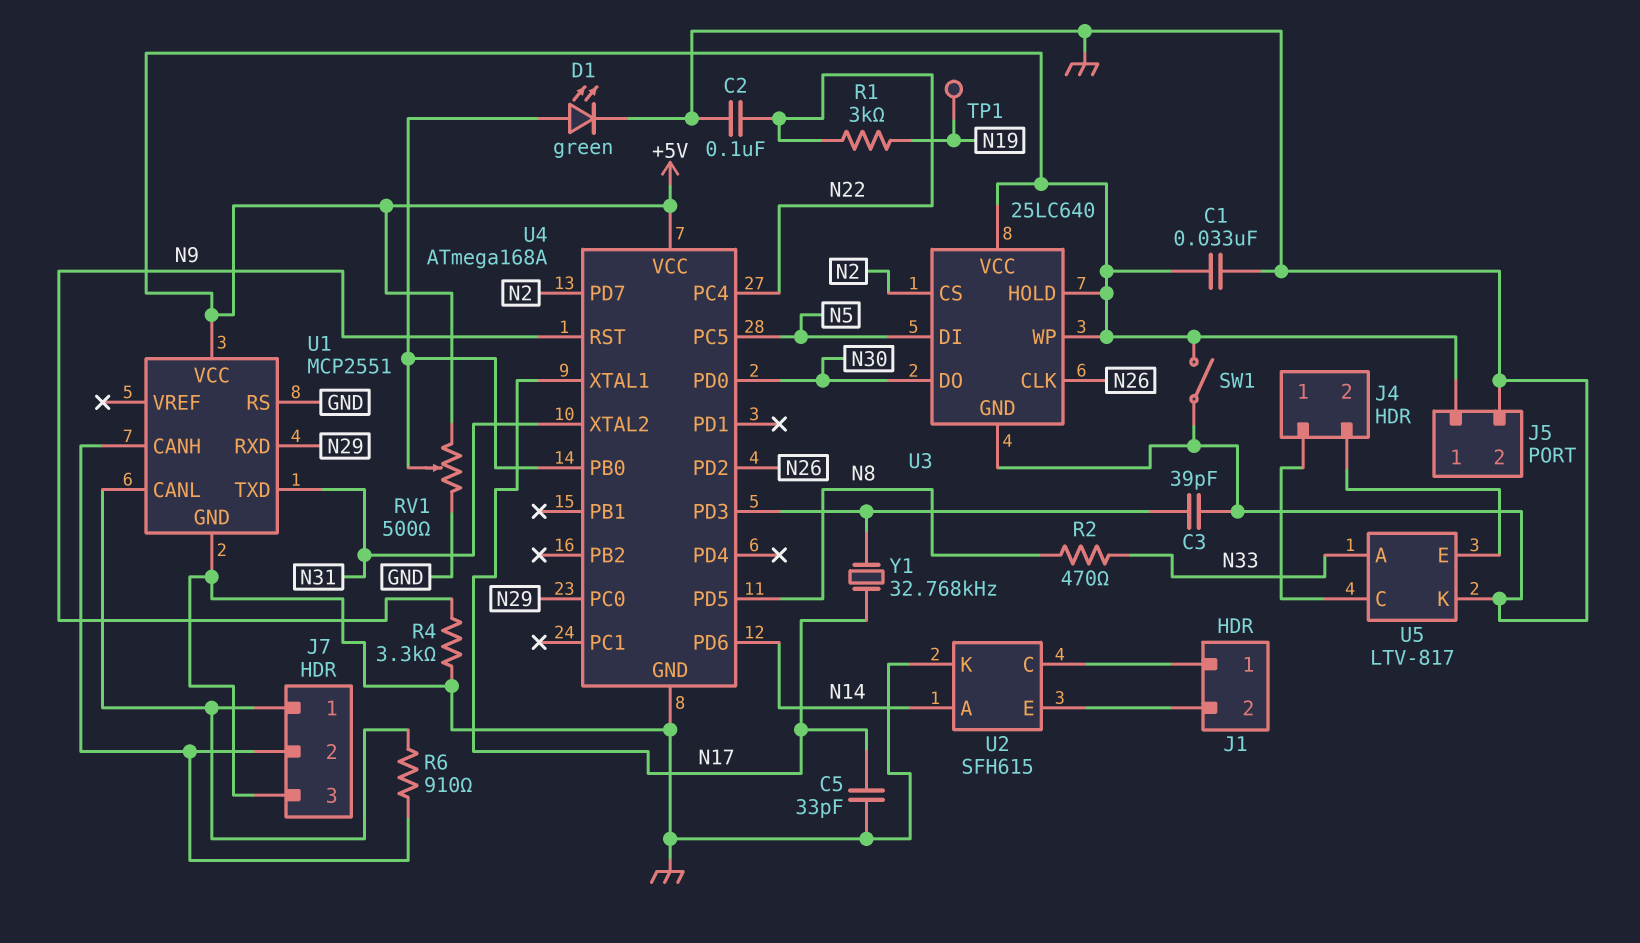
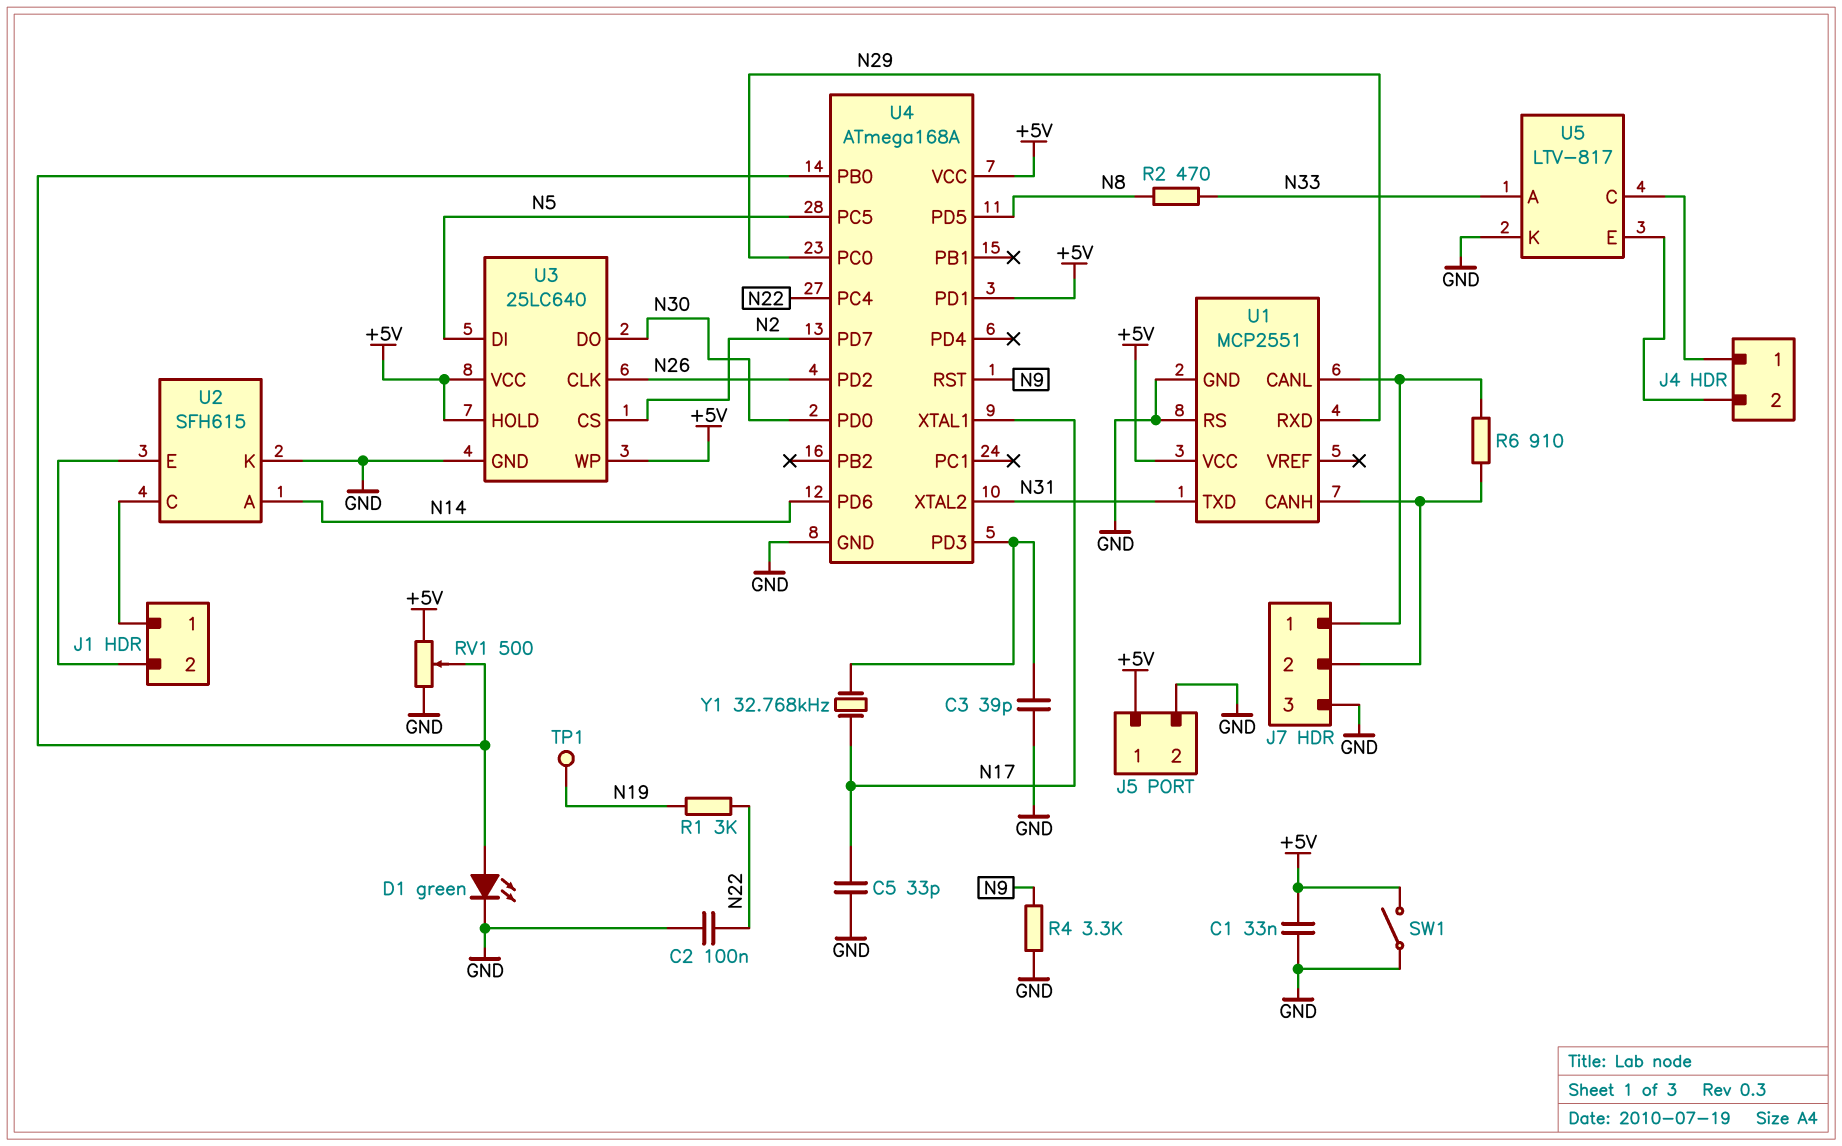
U4 pin PD1: none -> +5V

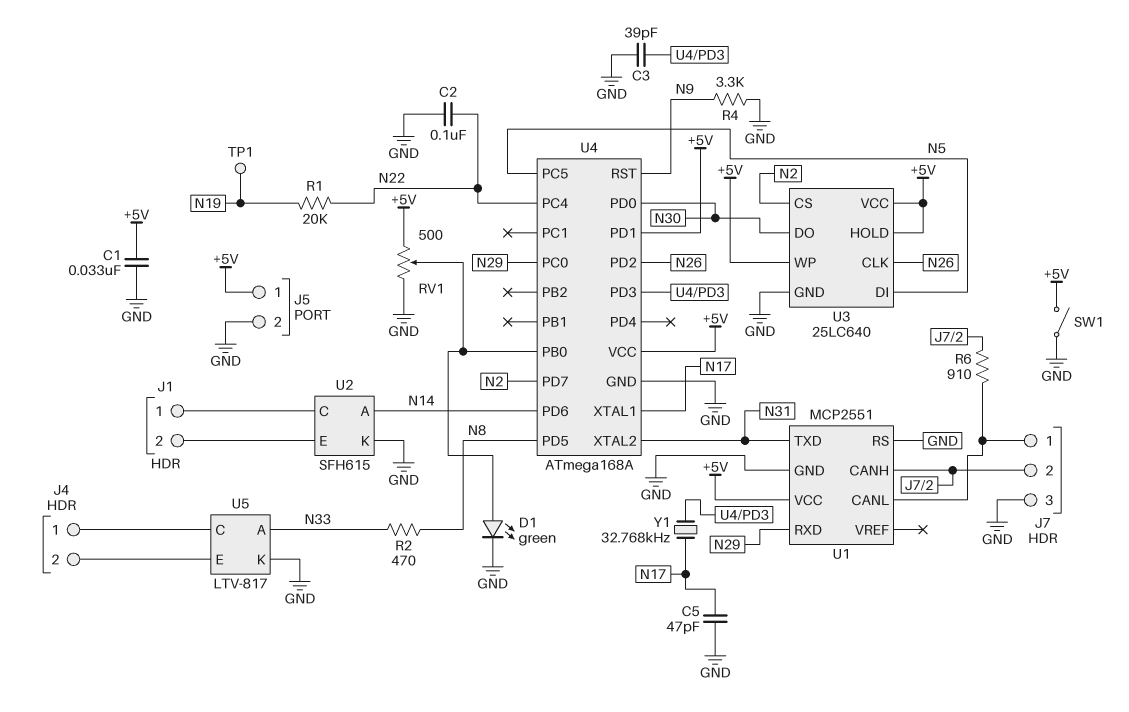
C5: 33pF (GND, N17) -> 47pF (GND, N17)
R1: 3k (N19, N22) -> 20k (N19, N22)

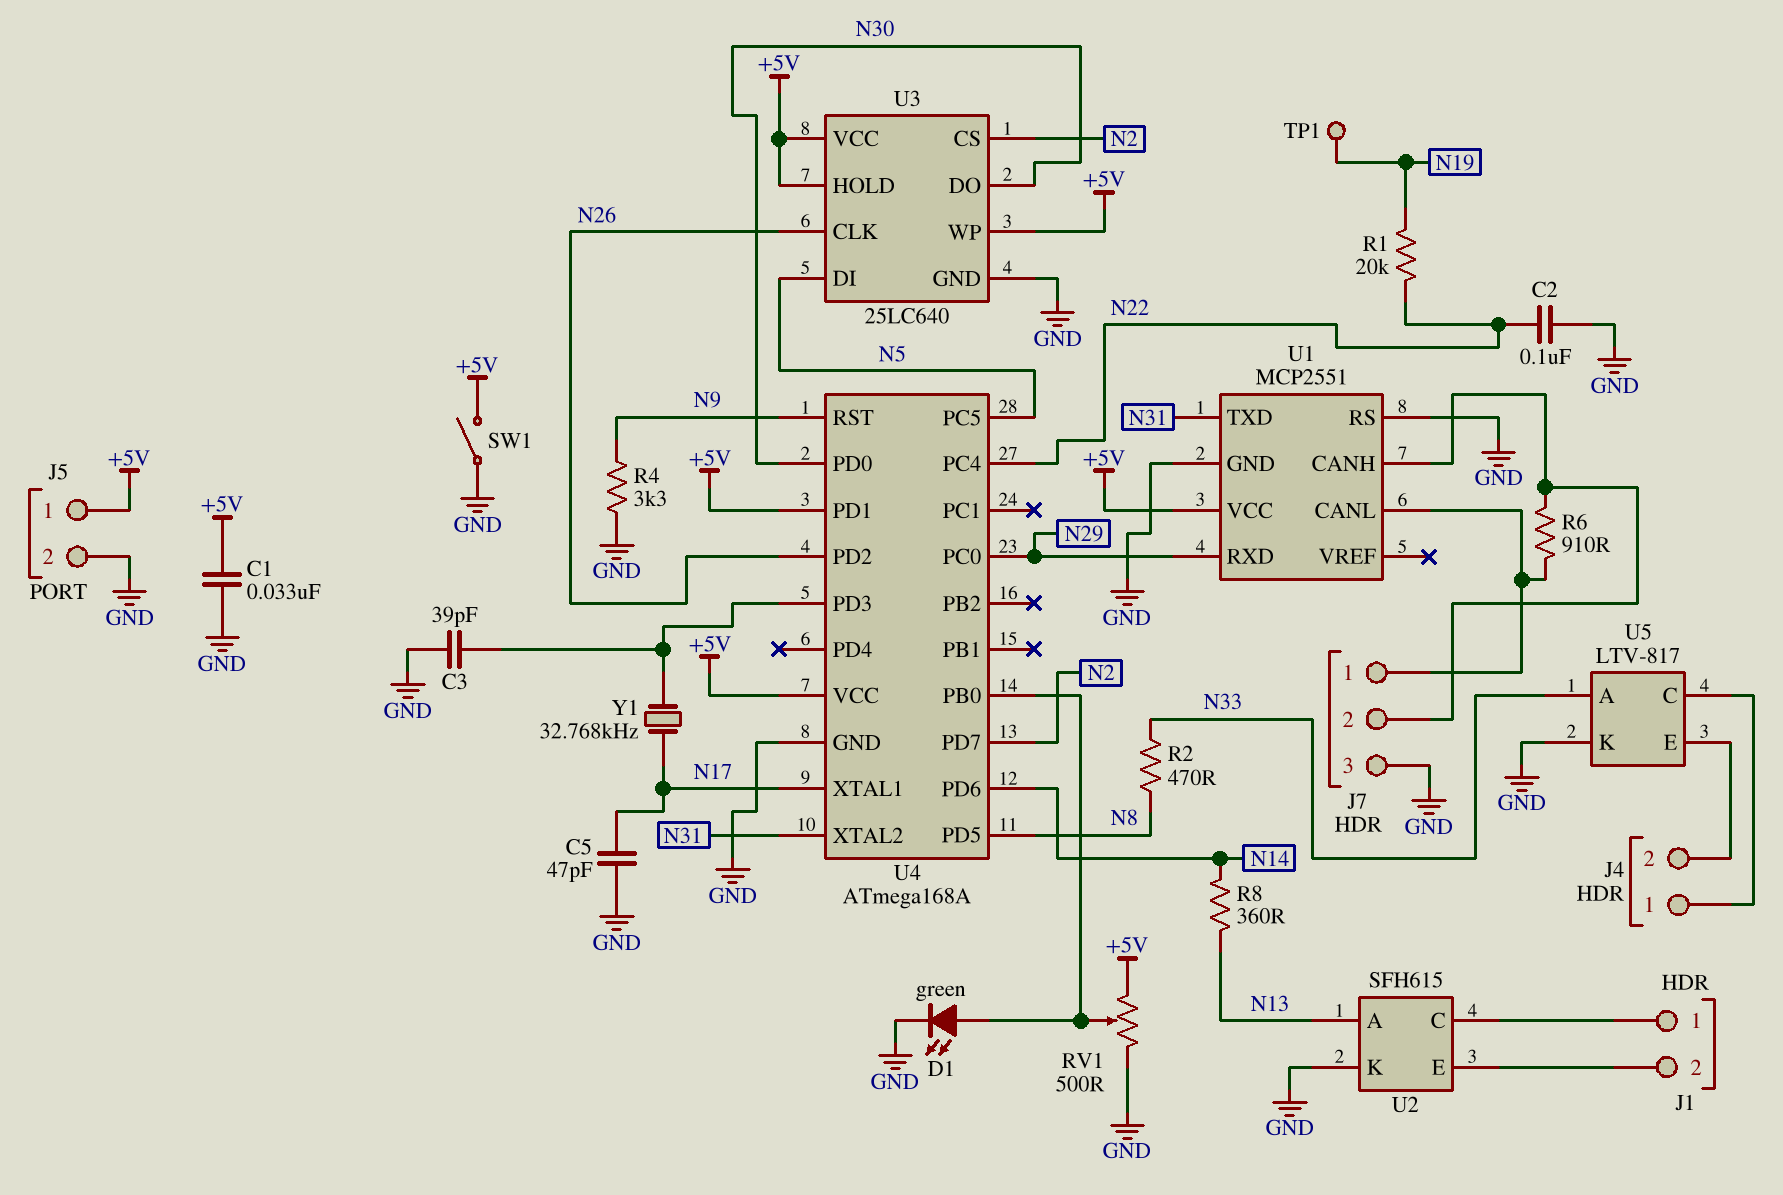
R8: none -> 360 (N13, N14)
U2 pin A: N14 -> N13

